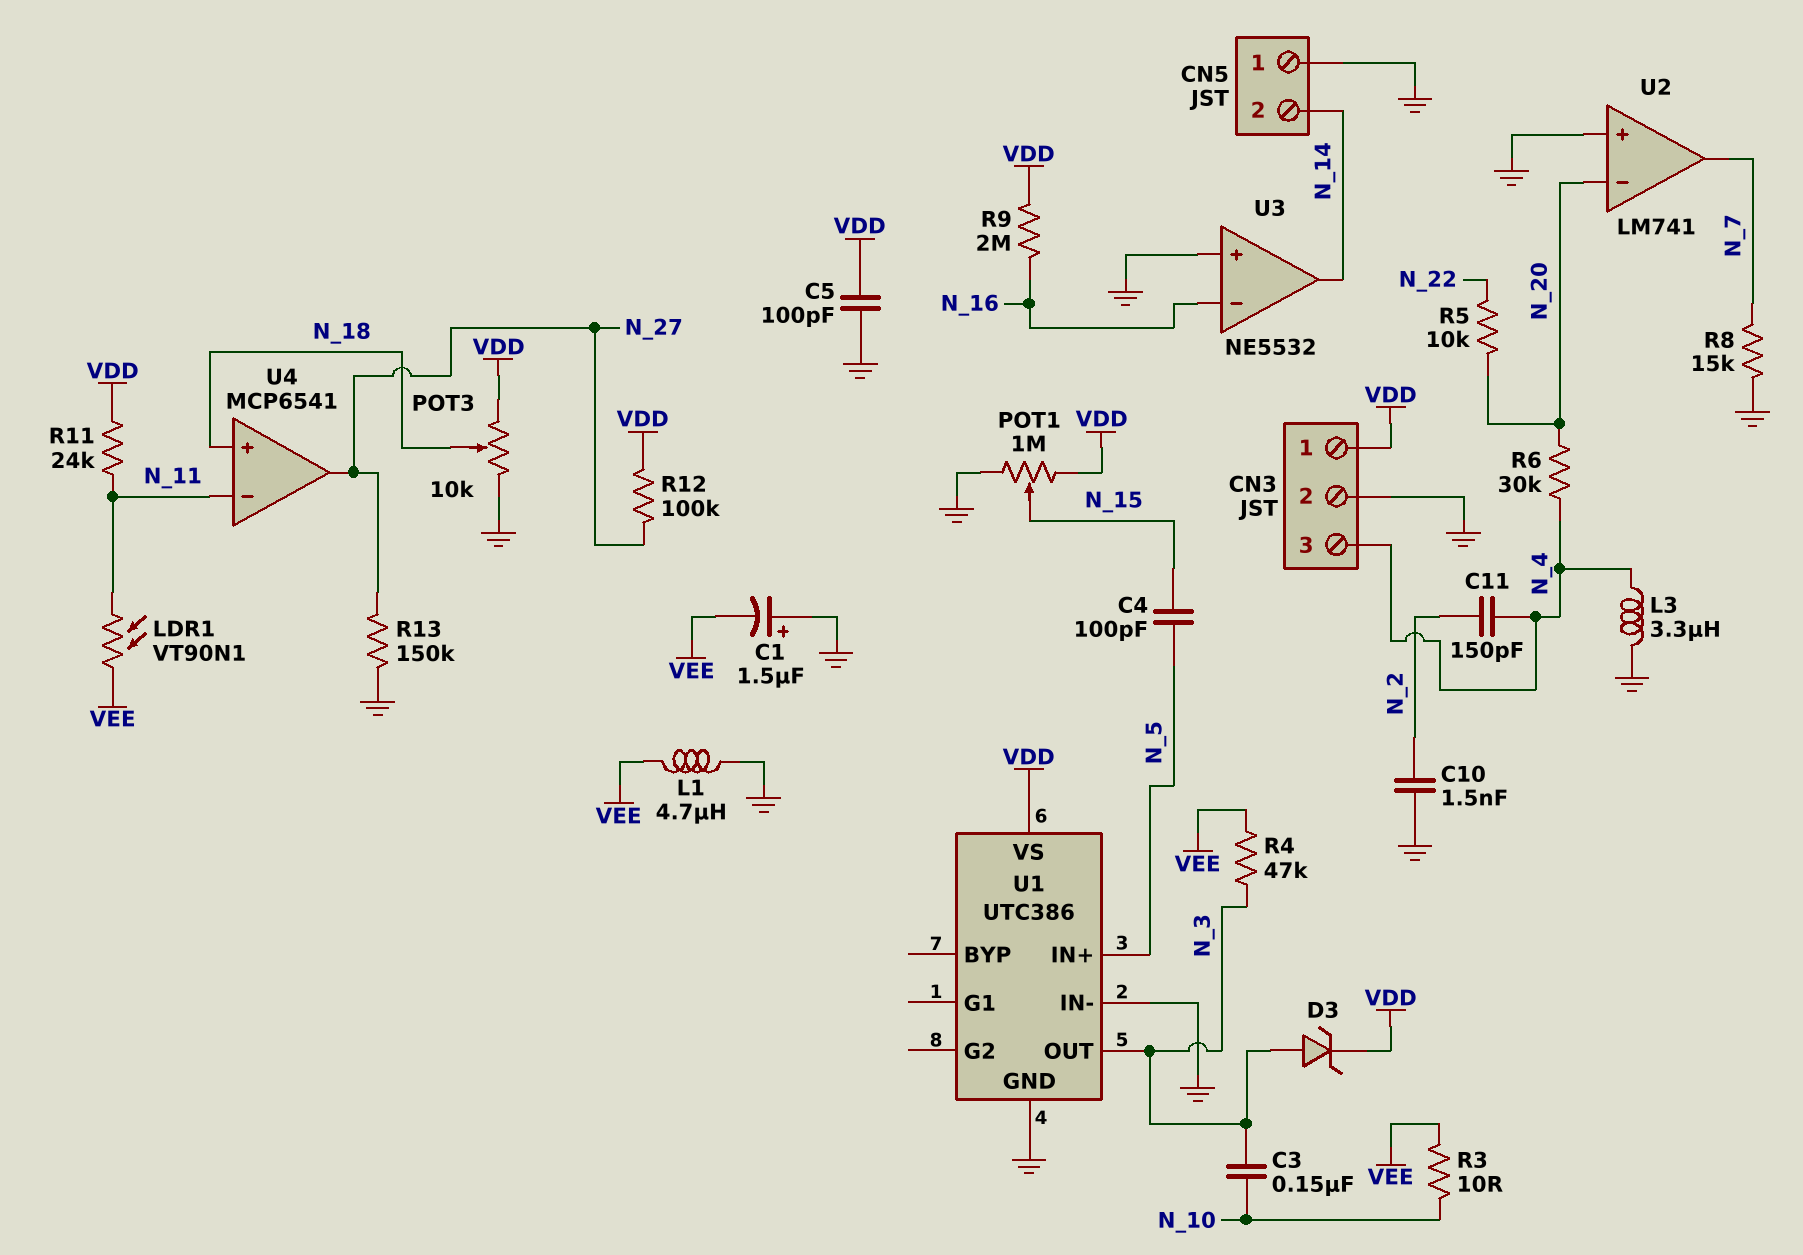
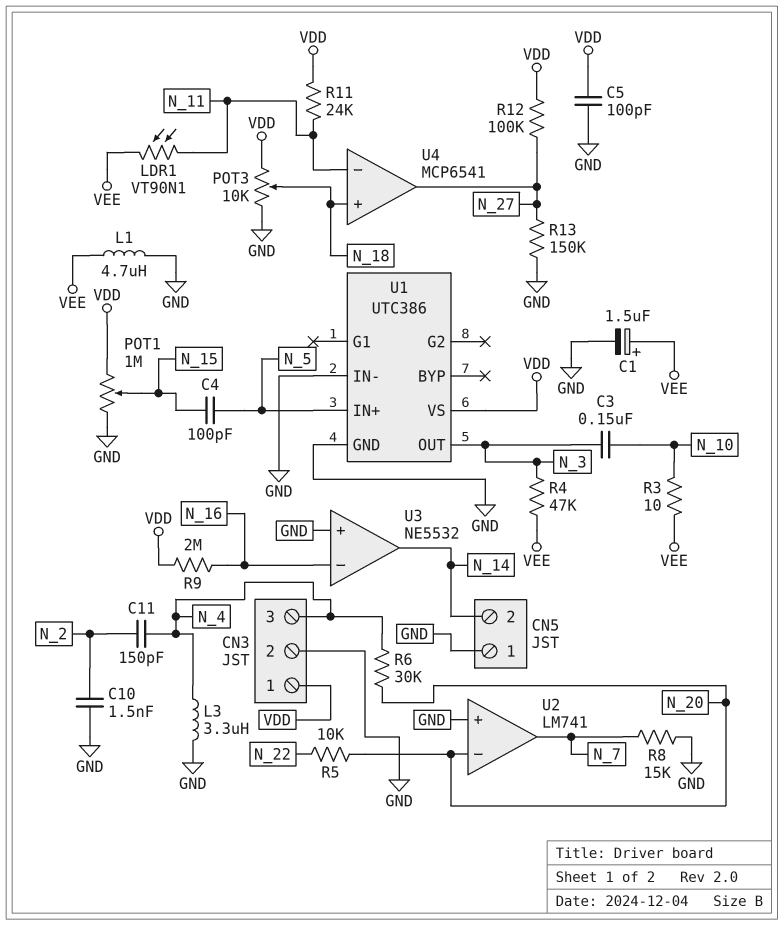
C1: 1.5uF (plus GND, minus VEE) -> 1.5uF (plus VEE, minus GND)
D3: zener (A N_3, K VDD) -> none

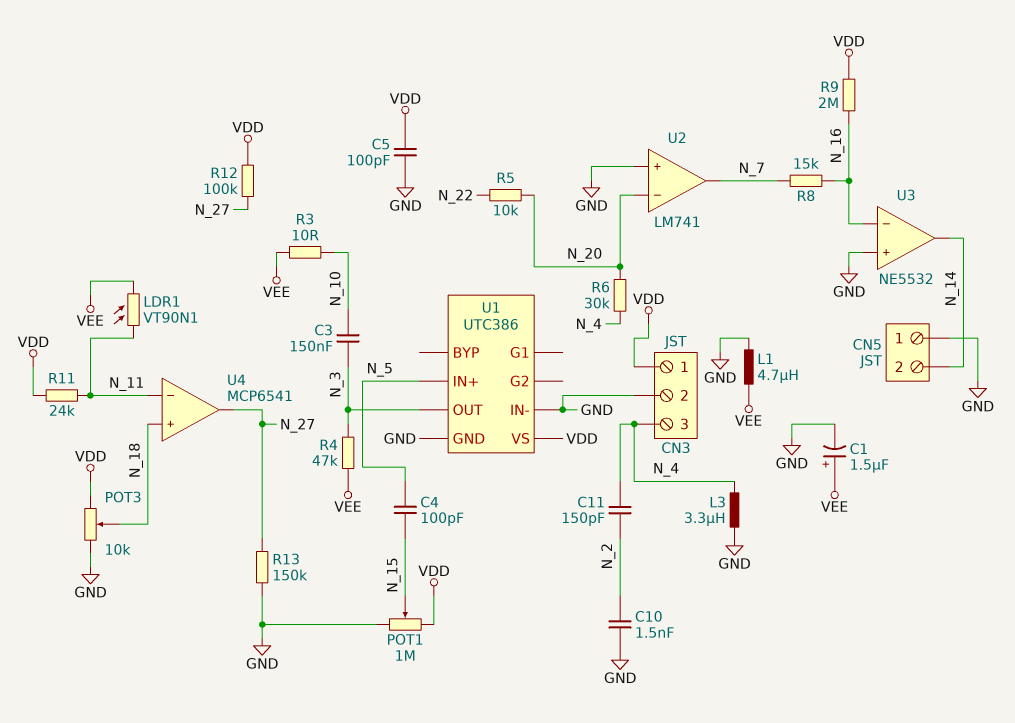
R8: 15k (GND, N_7) -> 15k (N_7, N_16)

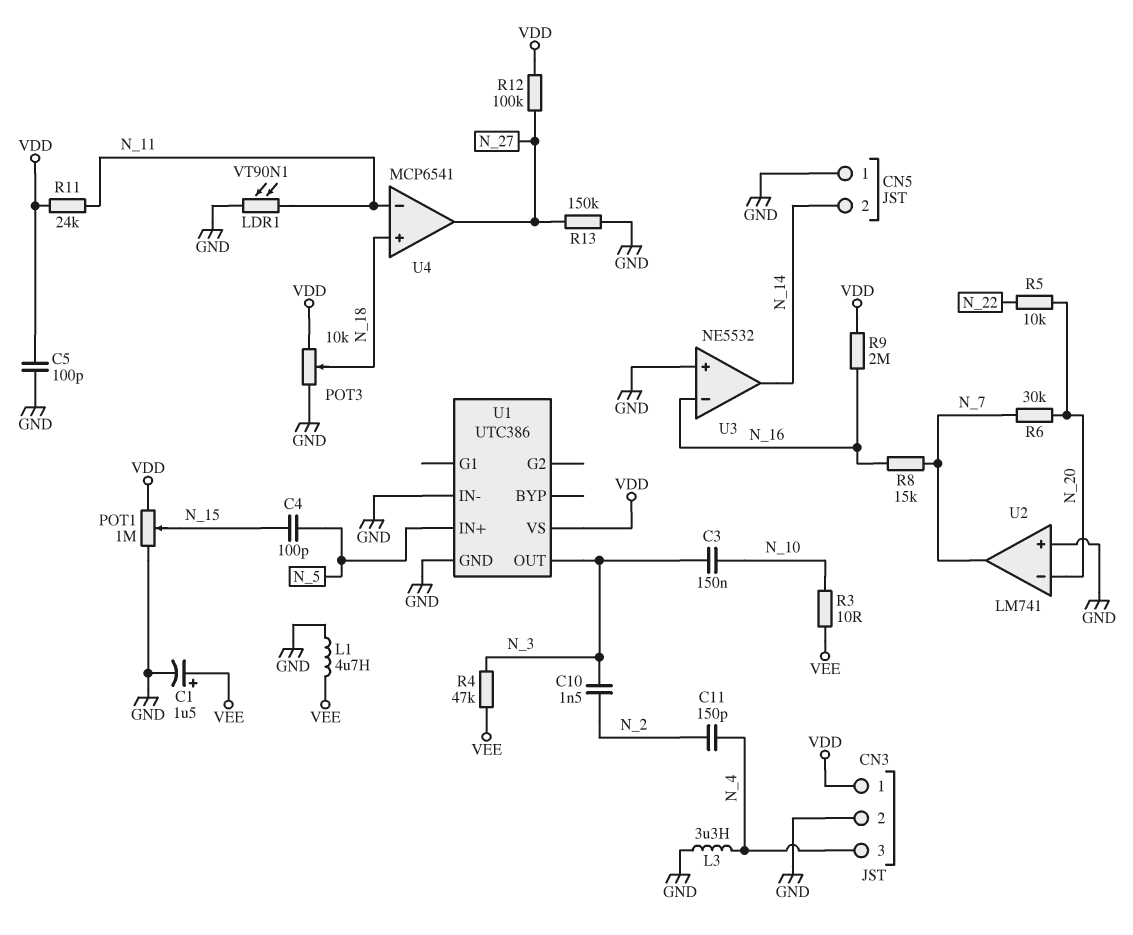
C10: 1.5nF (GND, N_2) -> 1.5nF (N_2, N_3)
LDR1: VT90N1 (N_11, VEE) -> VT90N1 (GND, N_11)
R6: 30k (N_4, N_20) -> 30k (N_7, N_20)

